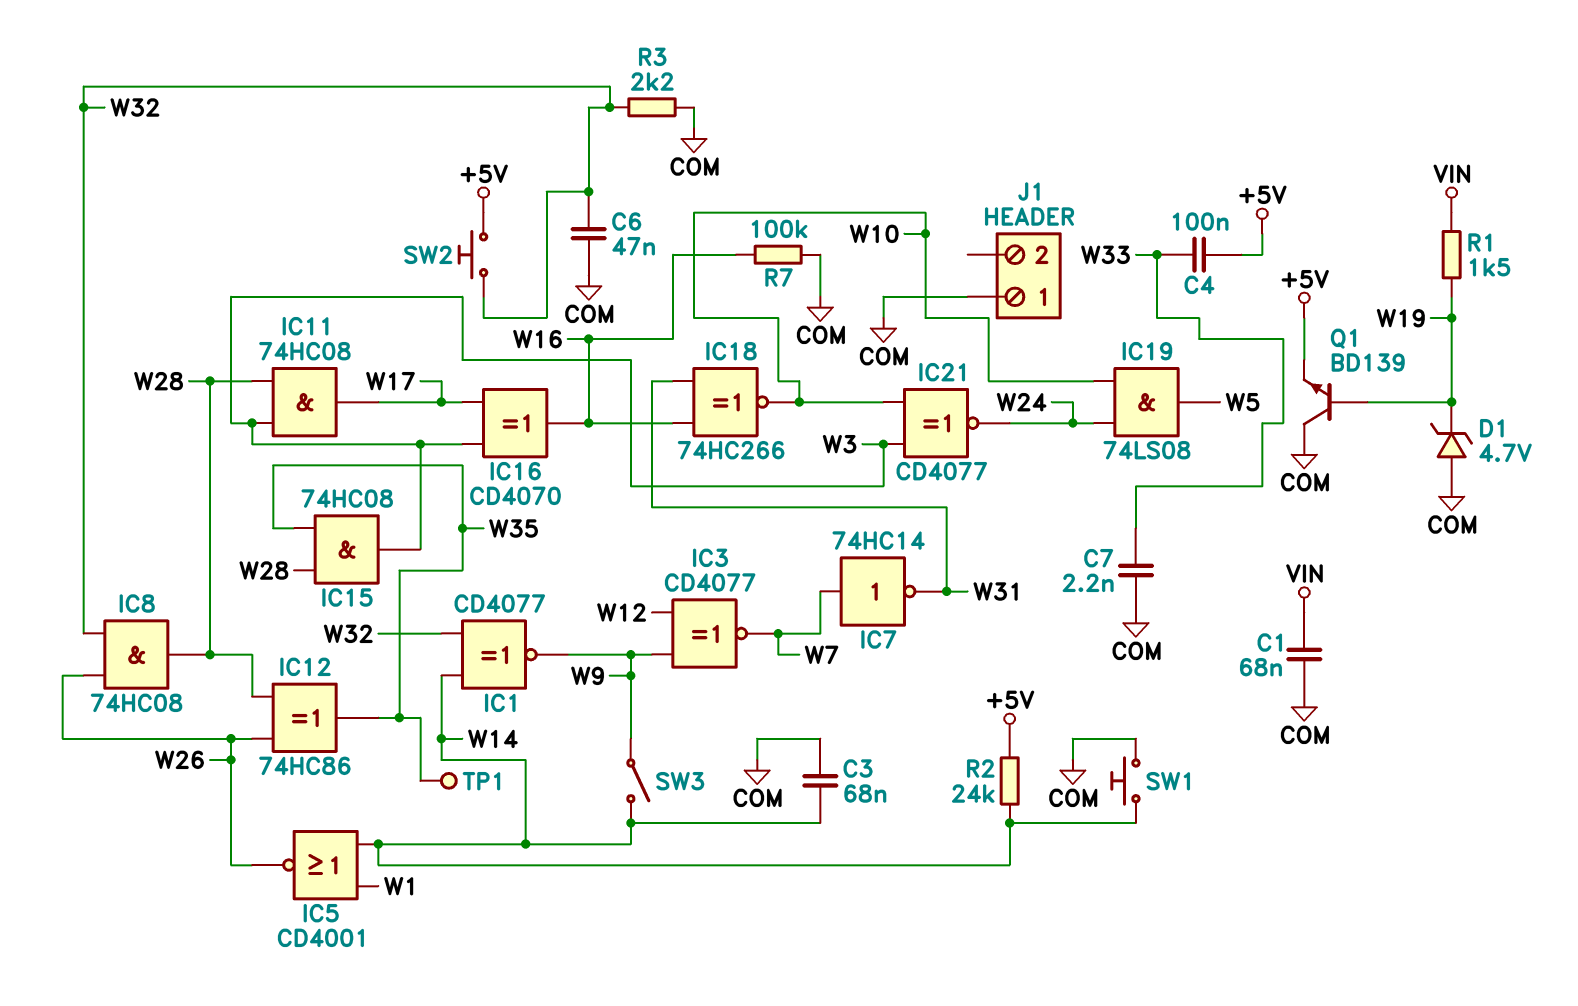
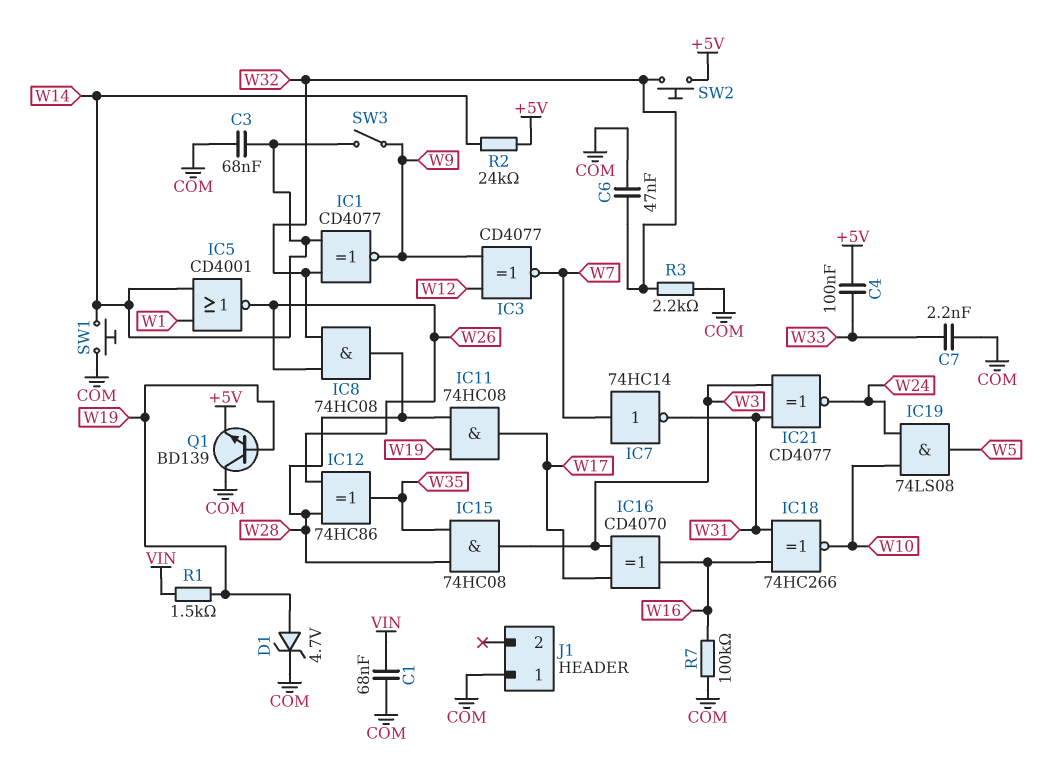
D1: zener 4.7V (A COM, K W19) -> zener 4.7V (A W19, K COM)
IC11: AND 74HC08 (in W3, in W28, out W17) -> AND 74HC08 (in W19, in W28, out W17)
IC21: XNOR CD4077 (in W3, in W10, out W24) -> XNOR CD4077 (in W3, in W31, out W24)
TP1: test point (W35) -> none

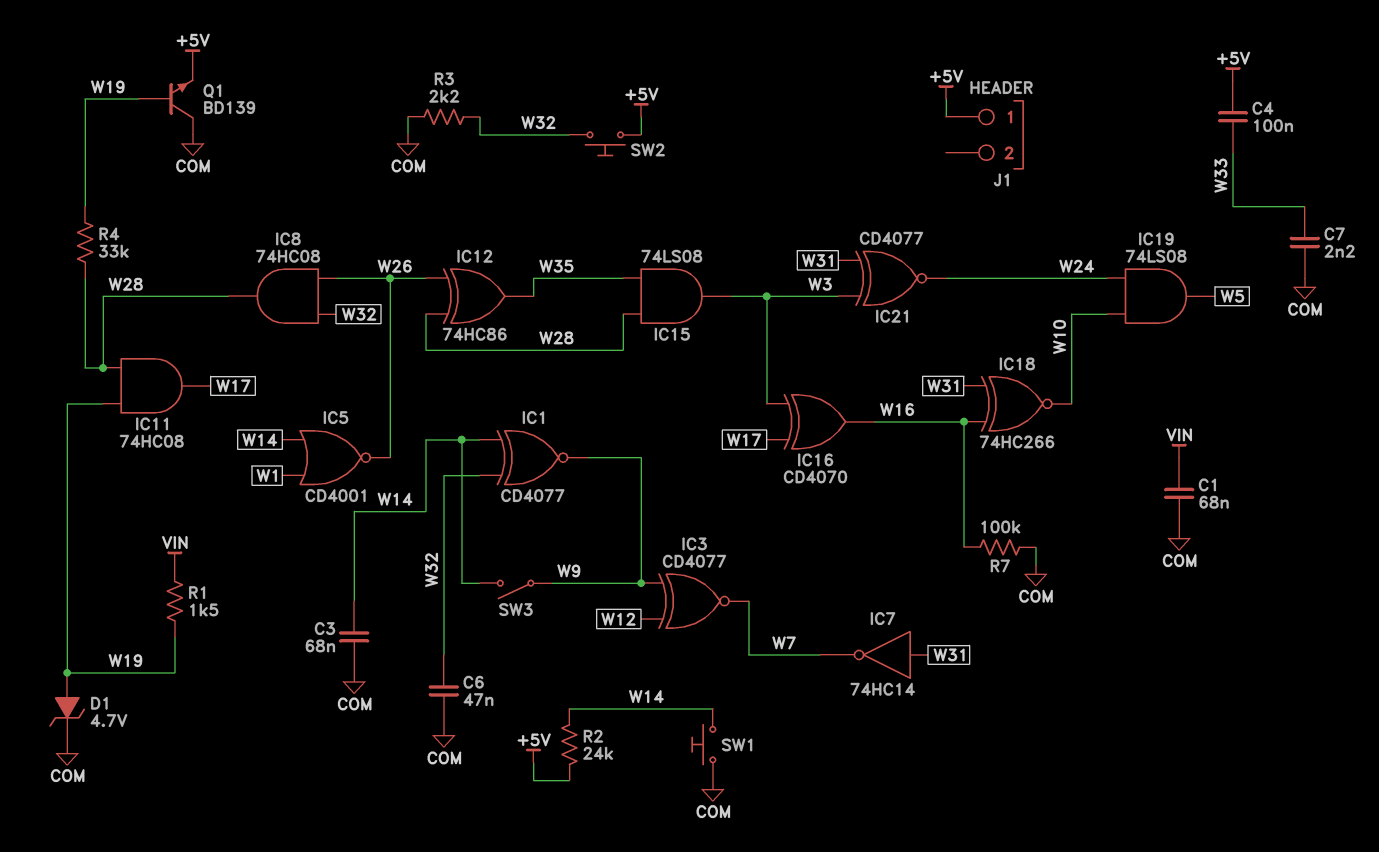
IC7: NOT 74HC14 (in W7, out W31) -> NOT 74HC14 (in W31, out W7)
IC15: AND 74HC08 (in W28, in W35, out W3) -> AND 74LS08 (in W28, in W35, out W3)
J1 pin 1: COM -> +5V
R4: none -> 33k (W19, W28)

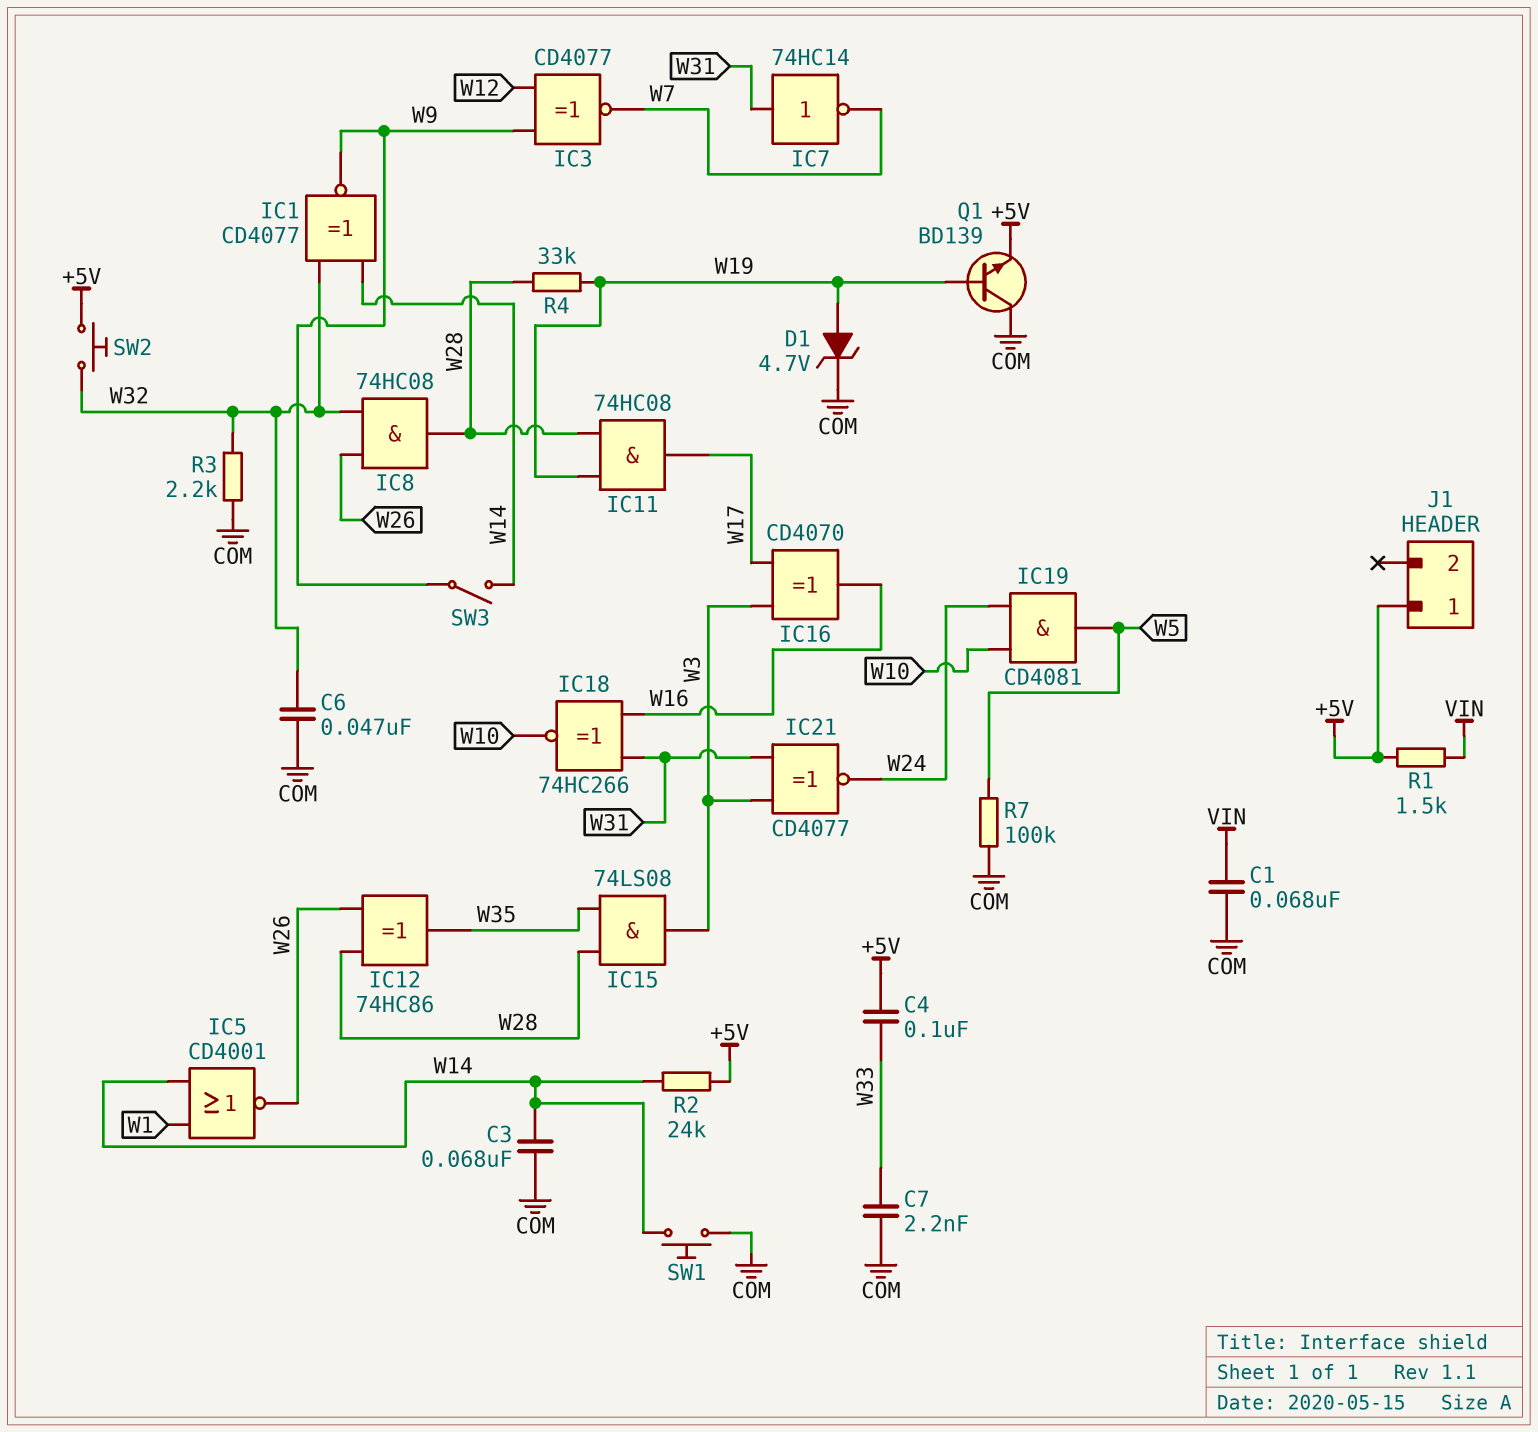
IC19: AND 74LS08 (in W10, in W24, out W5) -> AND CD4081 (in W10, in W24, out W5)
R1: 1.5k (VIN, W19) -> 1.5k (+5V, VIN)
R7: 100k (COM, W16) -> 100k (COM, W5)

